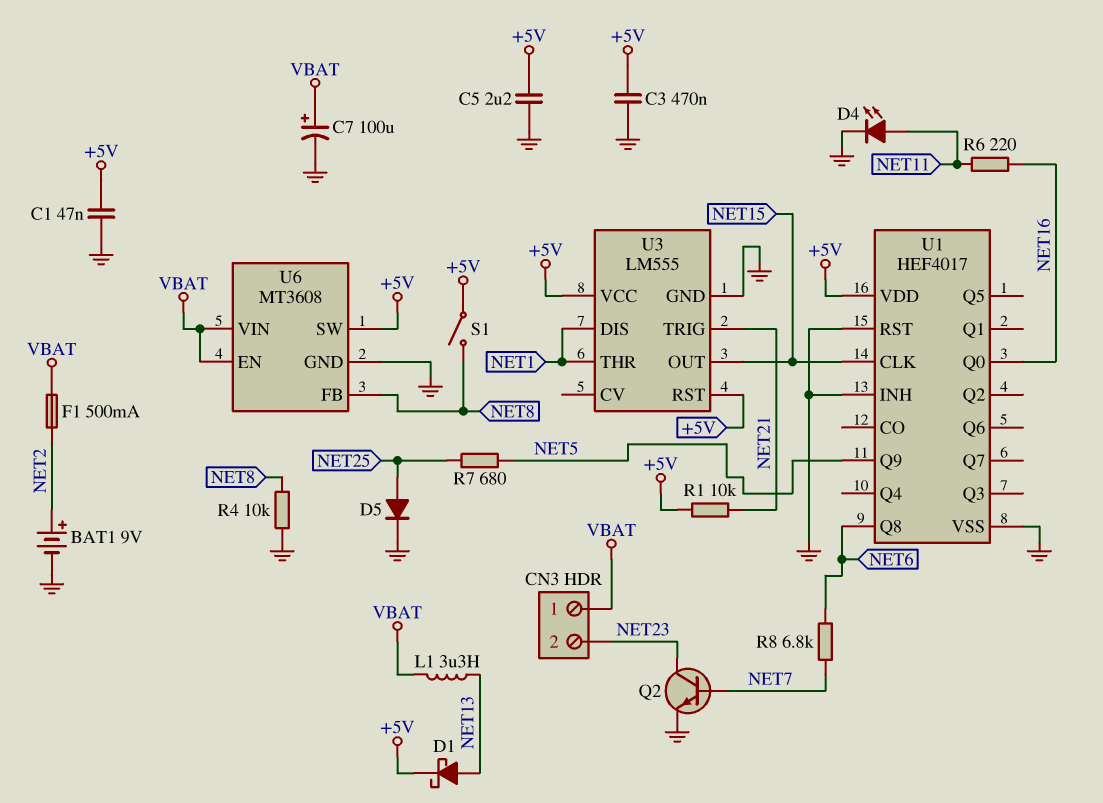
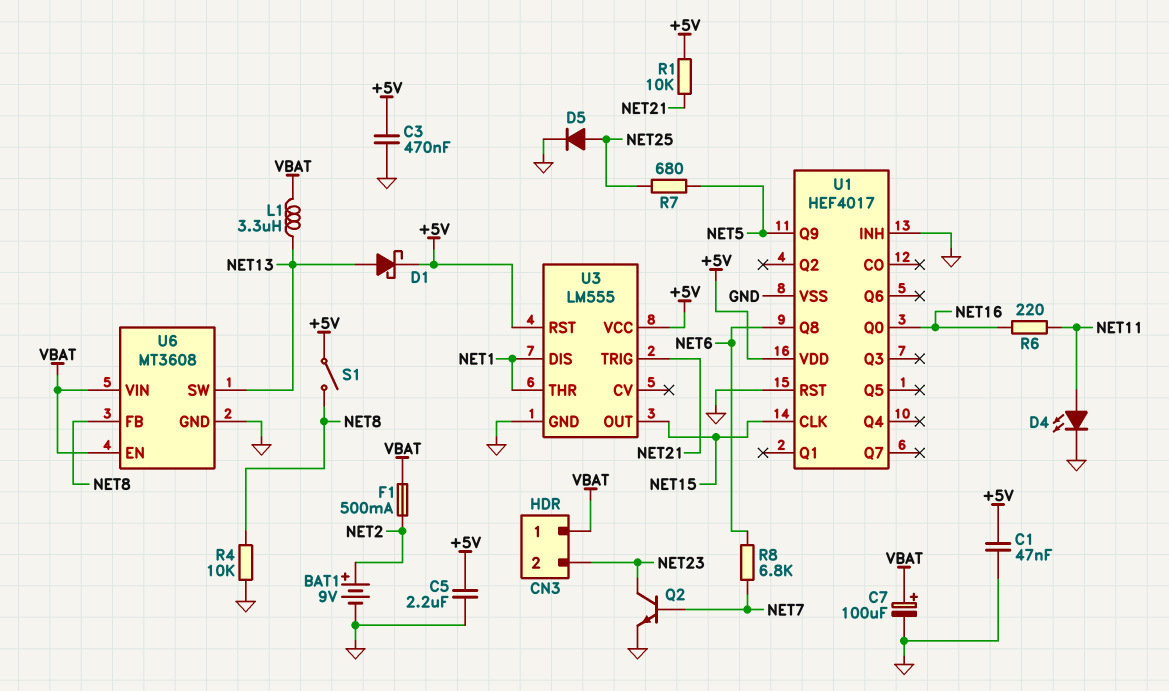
U6 pin SW: +5V -> NET13

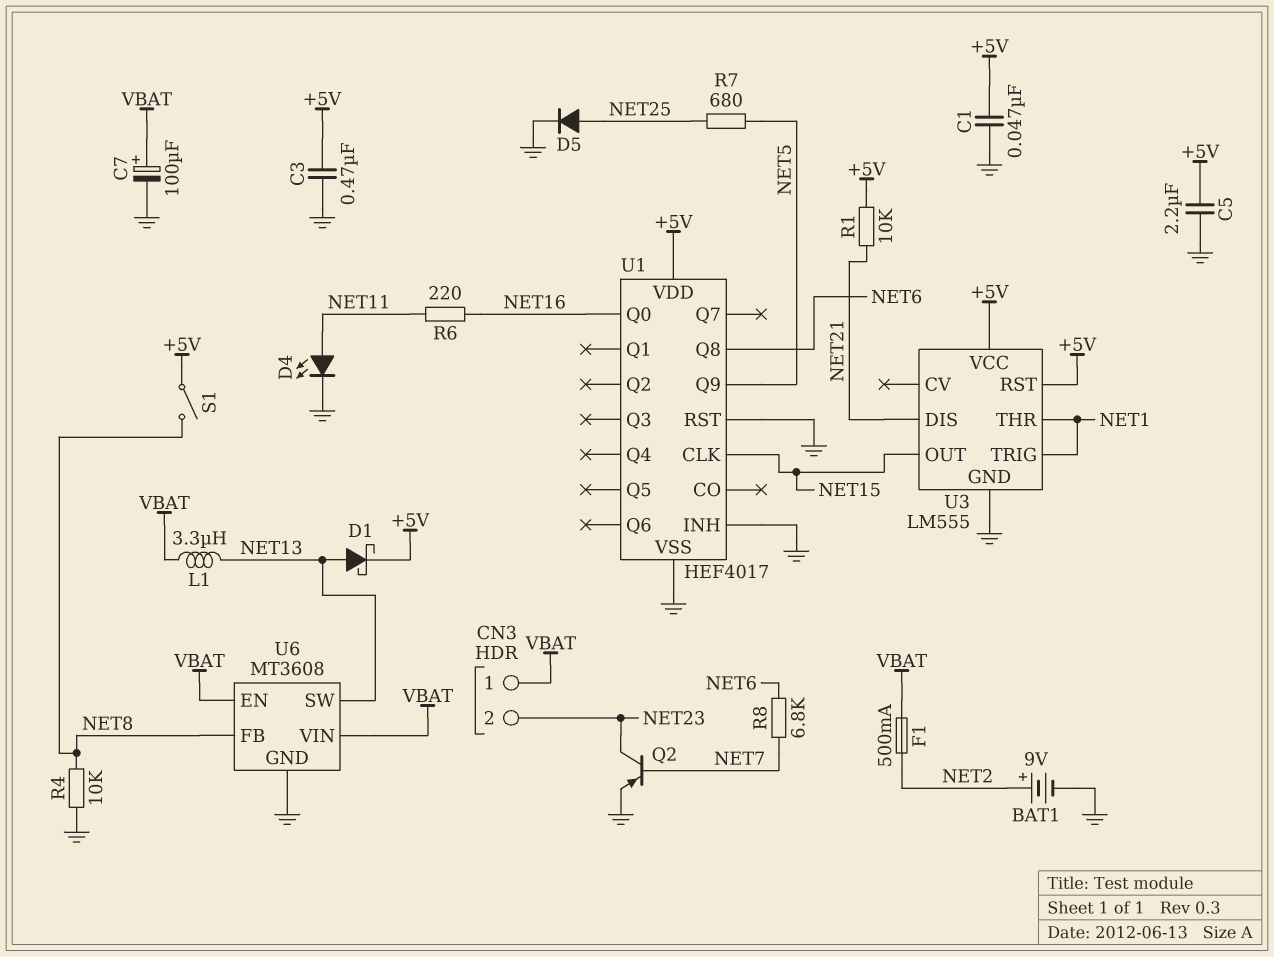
Q2: NPN (B NET7, C NET23, E GND) -> PNP (B NET7, C NET23, E GND)
U3 pin DIS: NET1 -> NET21
U3 pin TRIG: NET21 -> NET1

